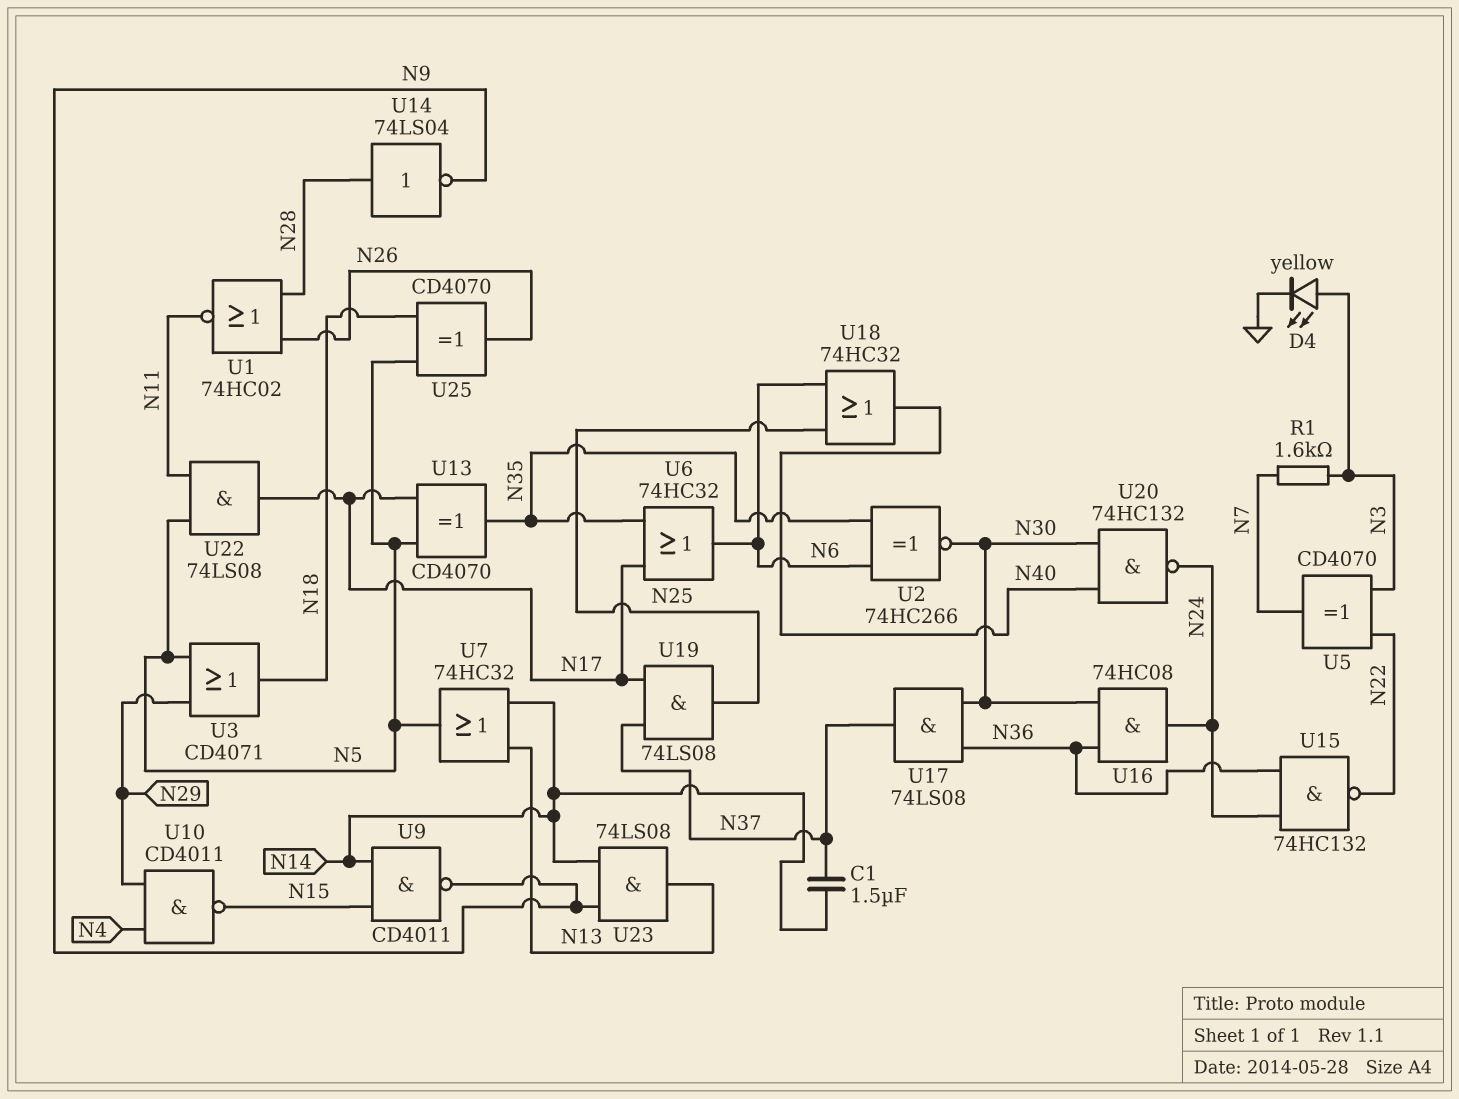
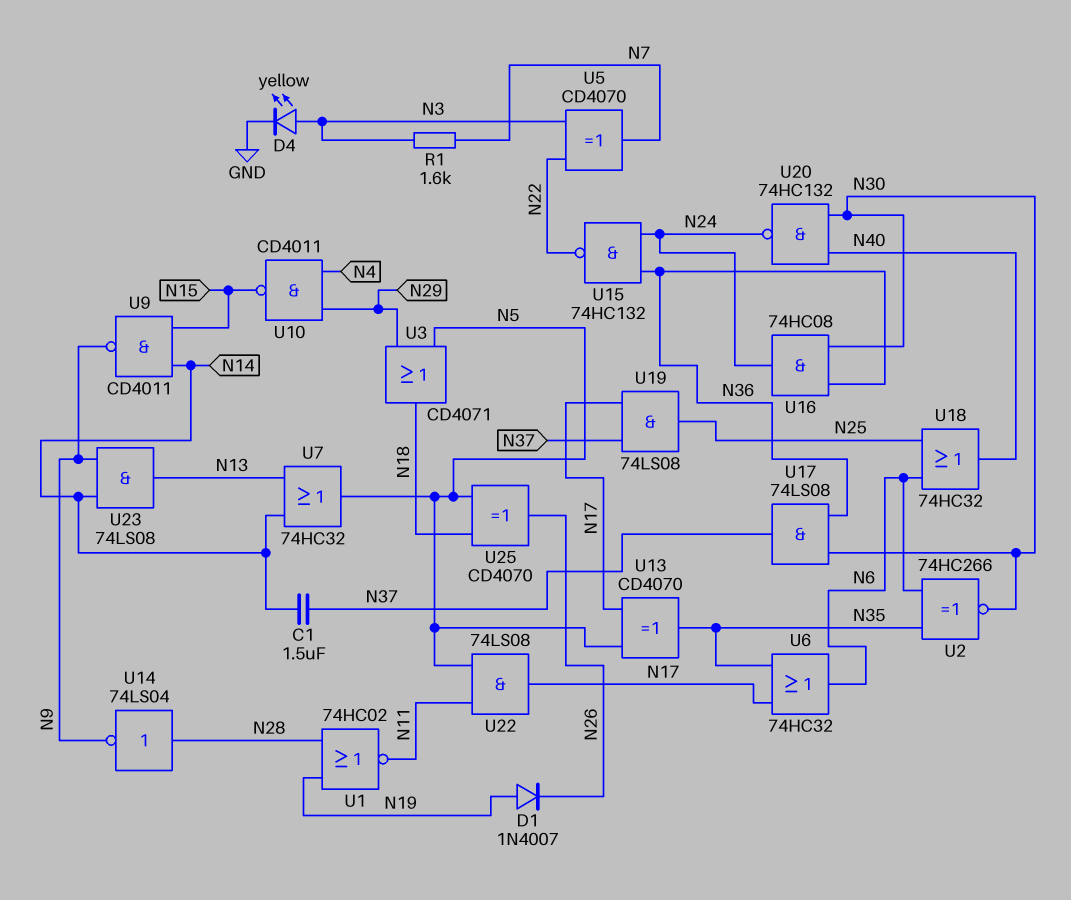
D1: none -> diode 1N4007 (A N19, K N26)
U1: NOR 74HC02 (in N26, in N28, out N11) -> NOR 74HC02 (in N19, in N28, out N11)

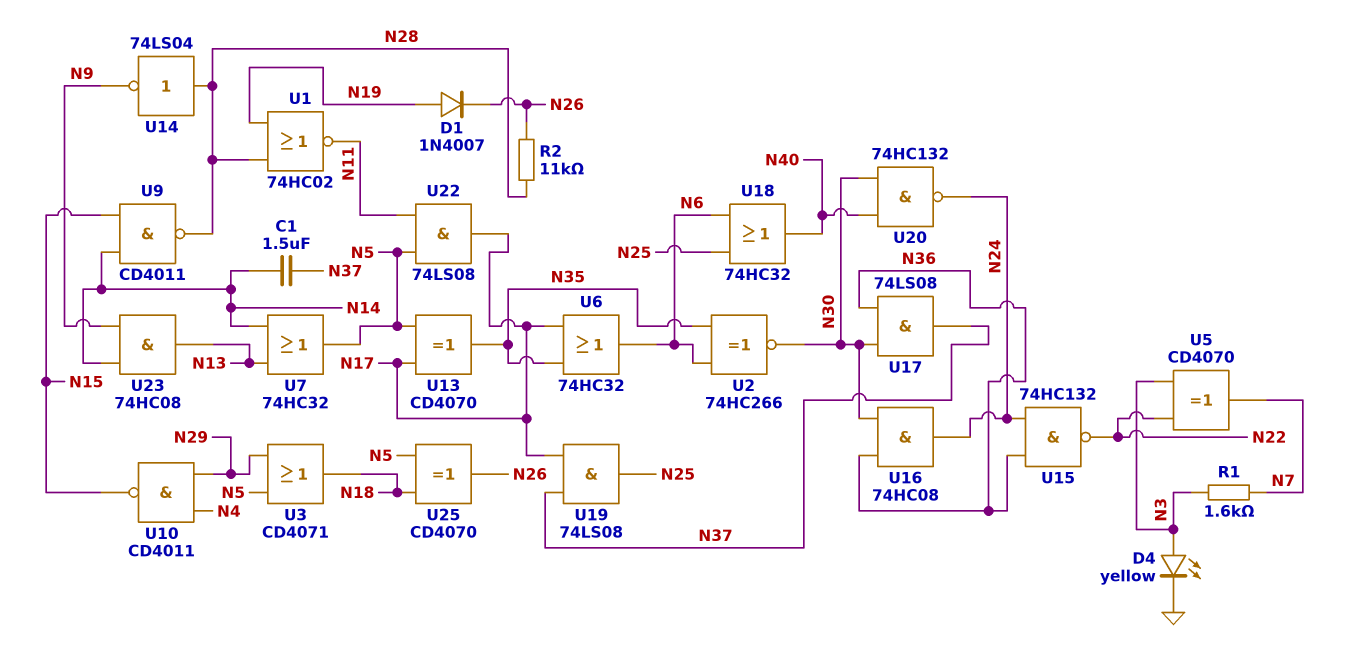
R2: none -> 11k (N26, N28)
U9: NAND CD4011 (in N14, in N15, out N9) -> NAND CD4011 (in N14, in N15, out N28)
U23: AND 74LS08 (in N9, in N14, out N13) -> AND 74HC08 (in N9, in N14, out N13)

